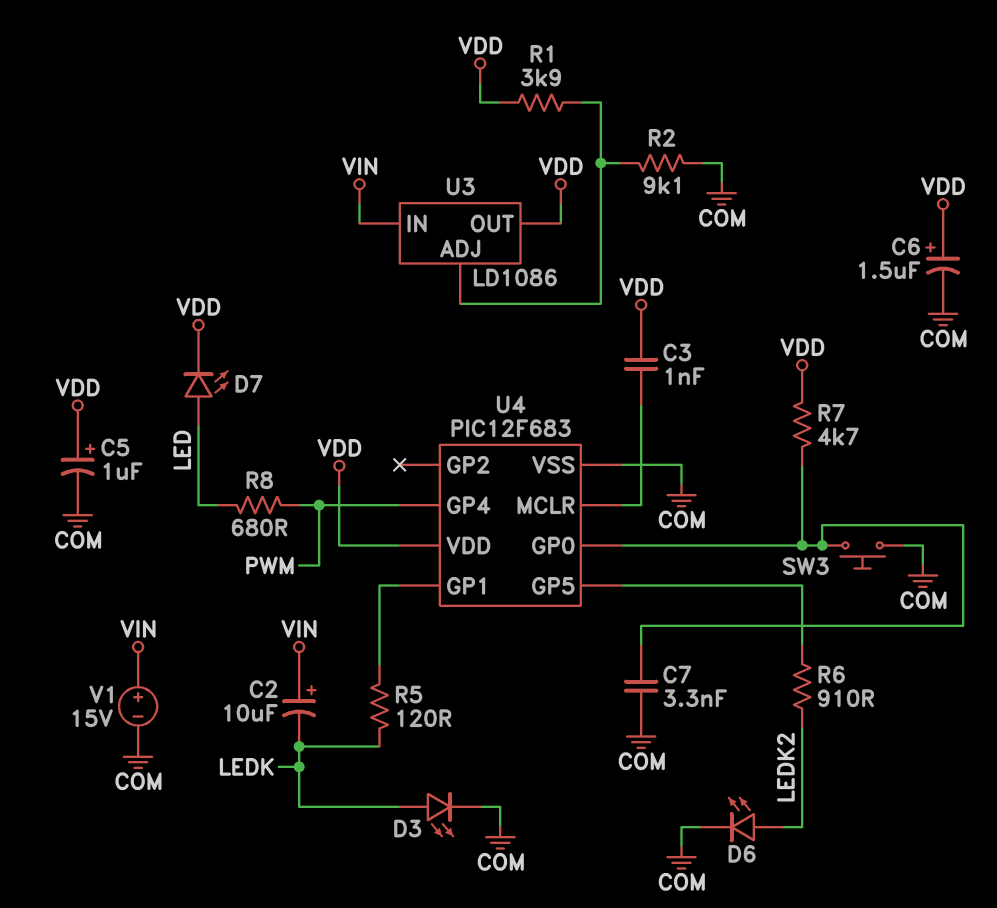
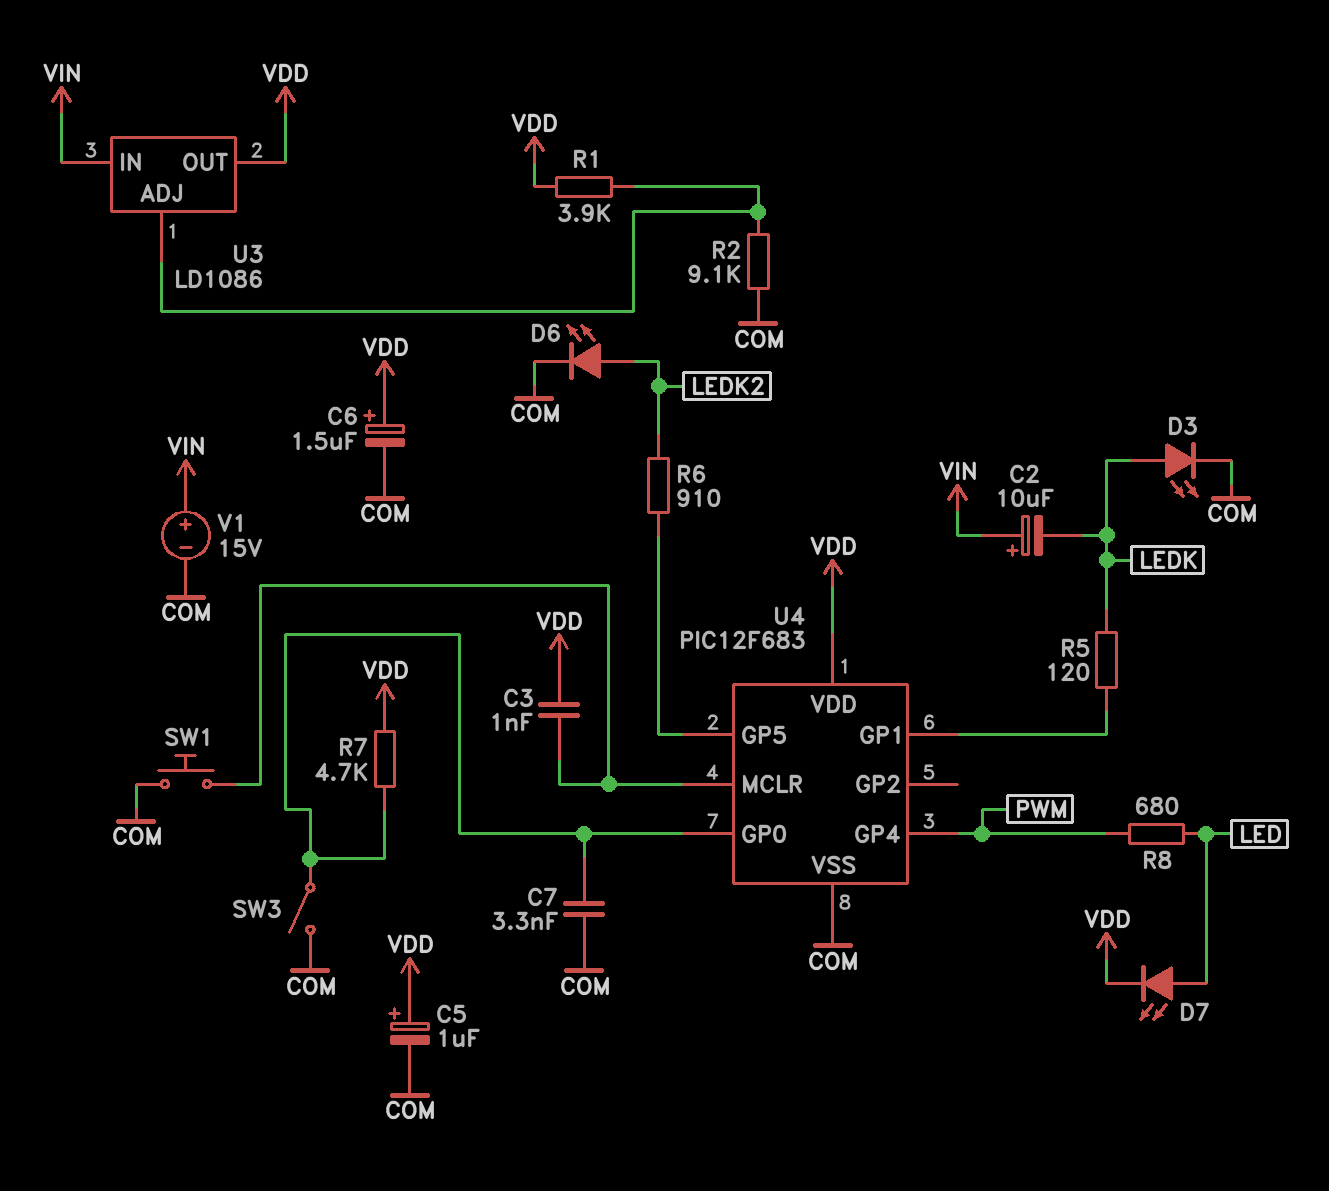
SW1: none -> button (COM, U4/MCLR)
SW3: button (COM, U4/GP0) -> switch (COM, U4/GP0)

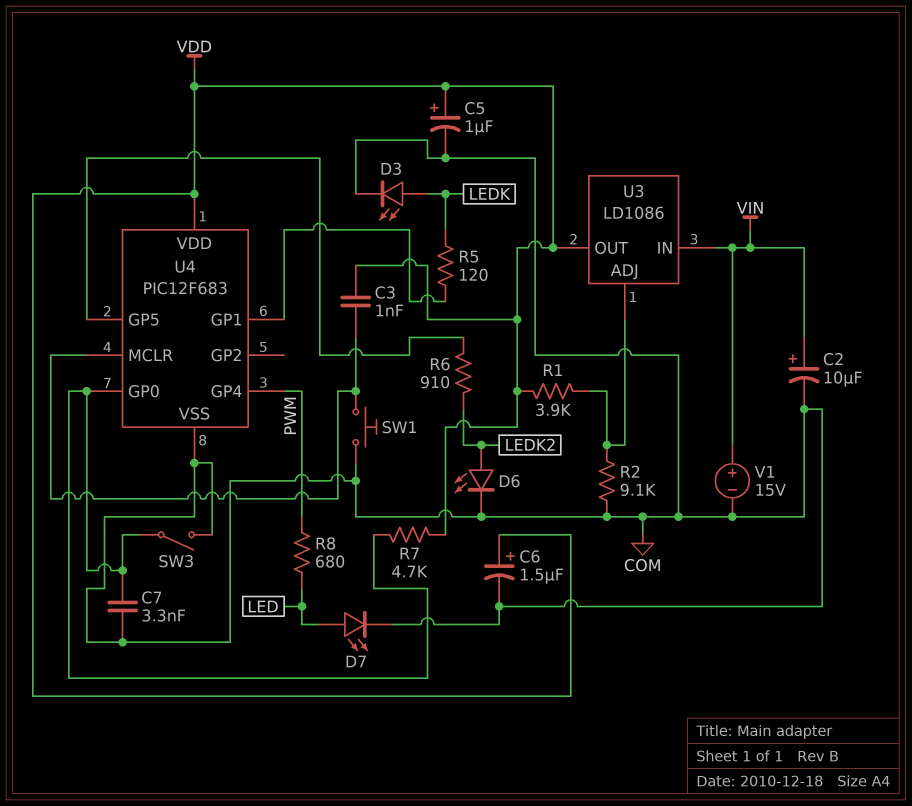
C2: 10uF (plus VIN, minus LEDK) -> 10uF (plus VIN, minus COM)
D7: LED (A LED, K VDD) -> LED (A LED, K COM)

